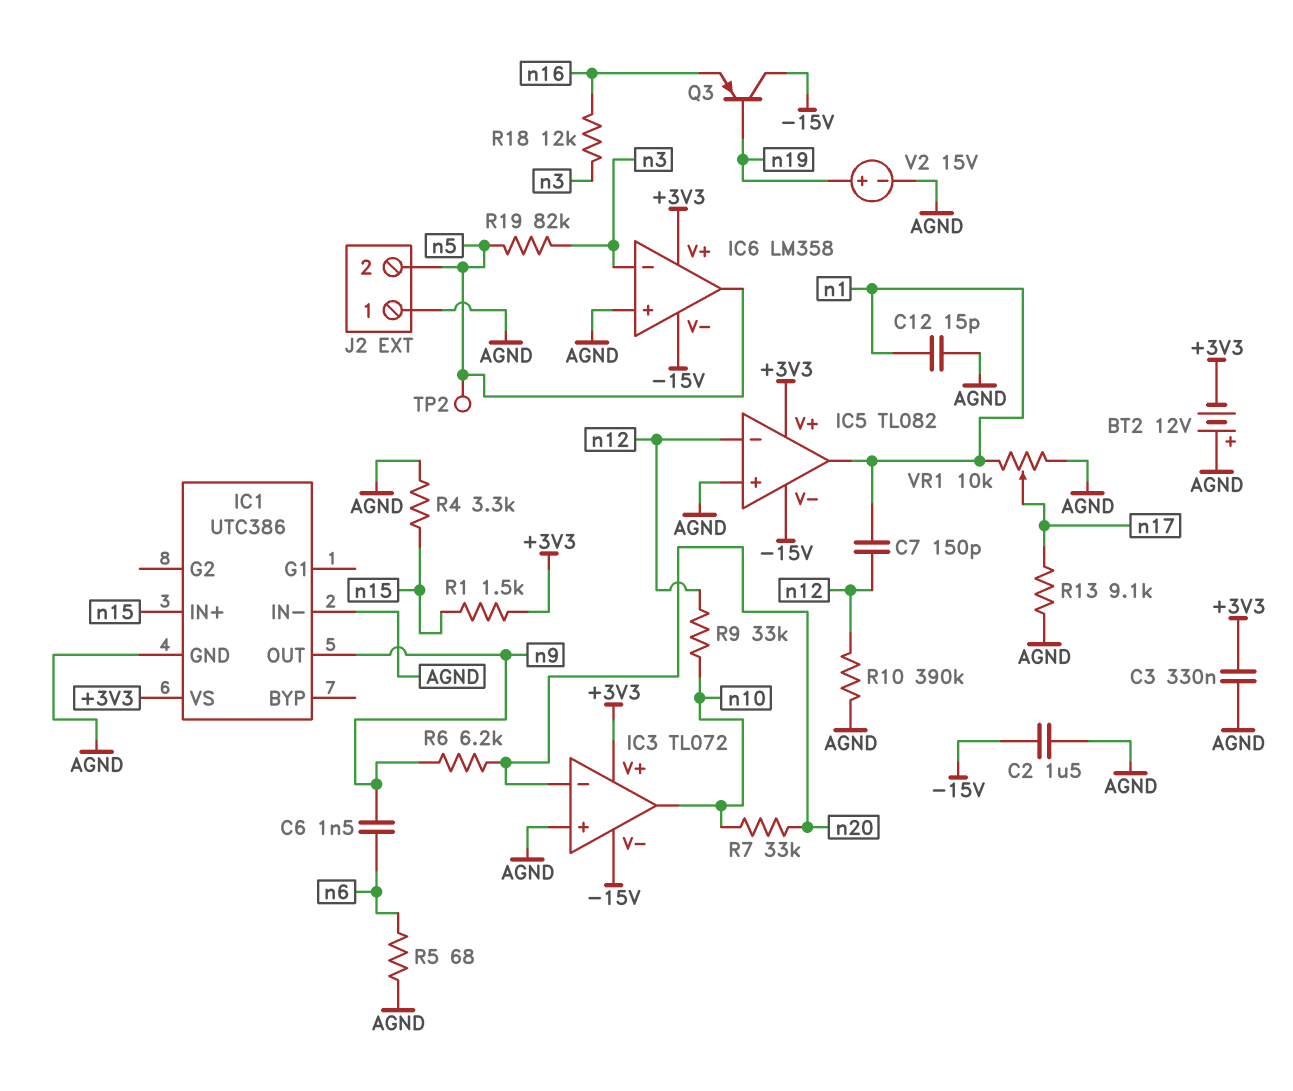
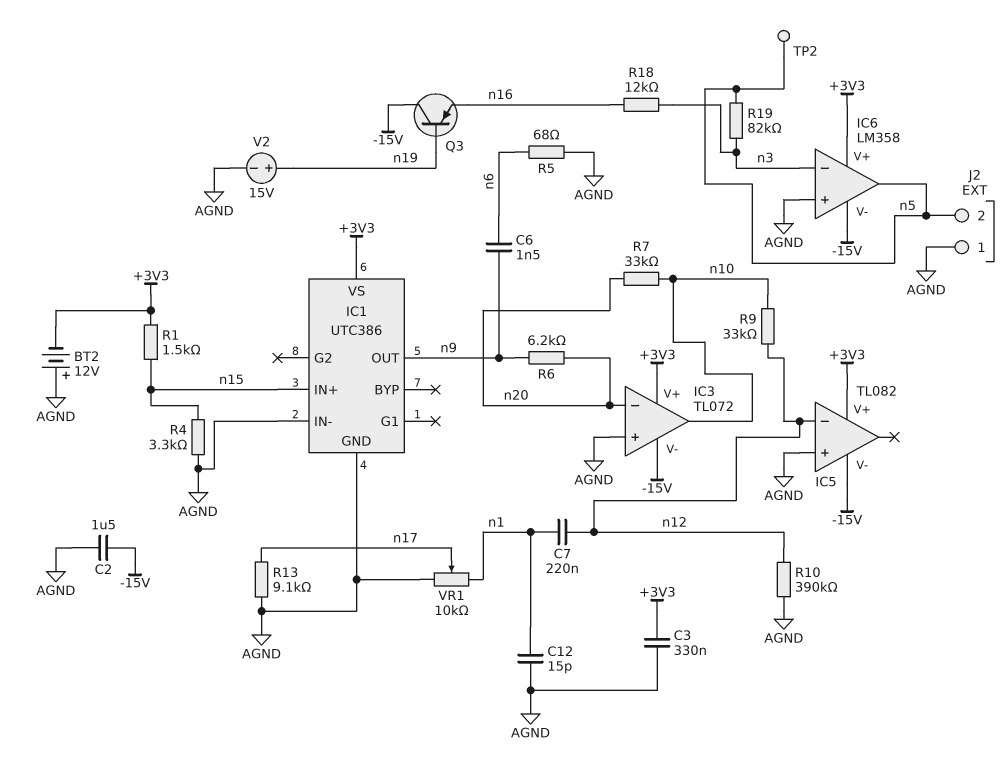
C7: 150pF (n1, n12) -> 220nF (n1, n12)
IC5 pin out: n1 -> none

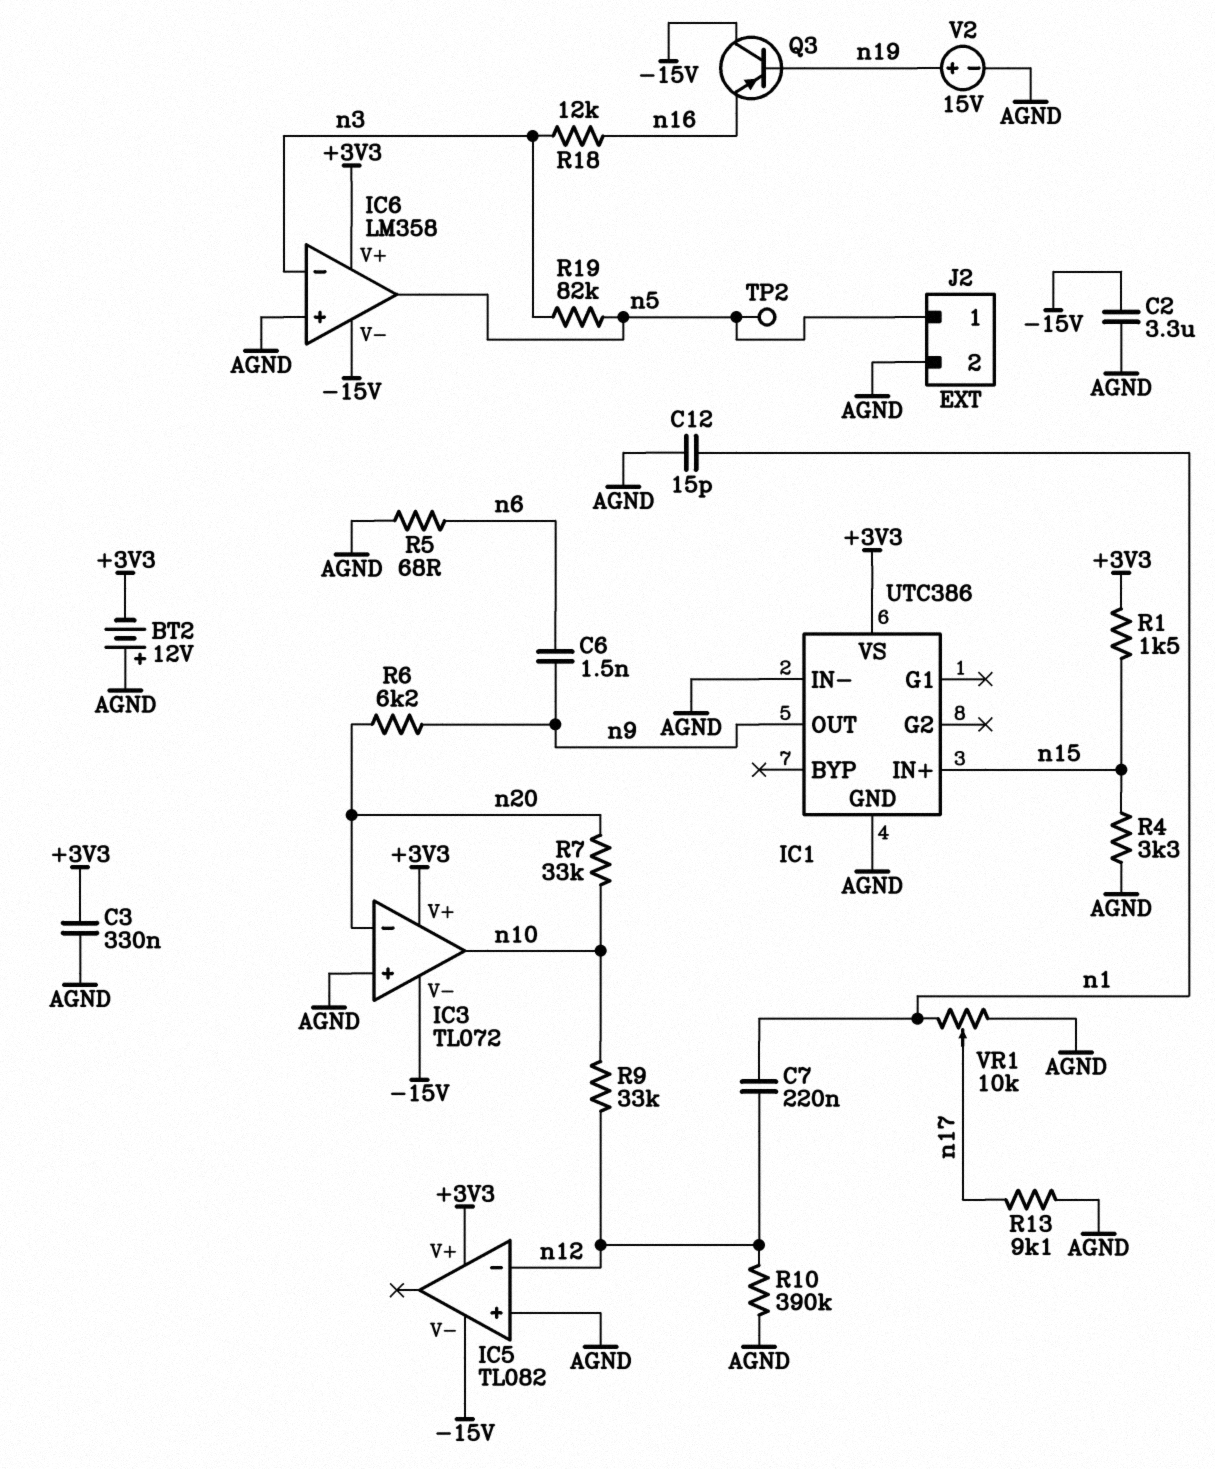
C2: 1.5uF (-15V, AGND) -> 3.3uF (-15V, AGND)
J2 pin 1: AGND -> n5
J2 pin 2: n5 -> AGND

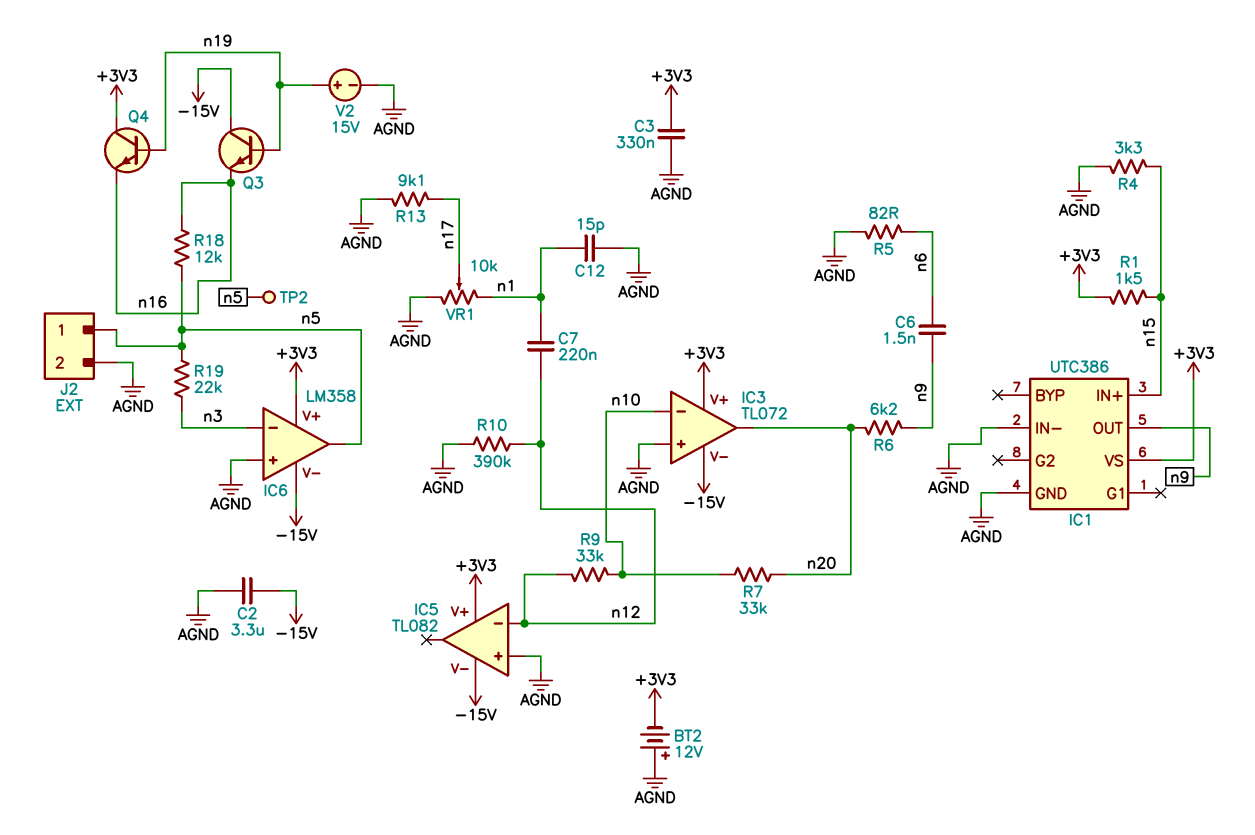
IC3 pin in-: n20 -> n10
IC3 pin out: n10 -> n20
Q3: PNP (B n19, C -15V, E n16) -> NPN (B n19, C -15V, E n16)
Q4: none -> NPN (B n19, C +3V3, E n16)
R5: 68 (AGND, n6) -> 82 (AGND, n6)
R18: 12k (n3, n16) -> 12k (n5, n16)
R19: 82k (n3, n5) -> 22k (n3, n5)

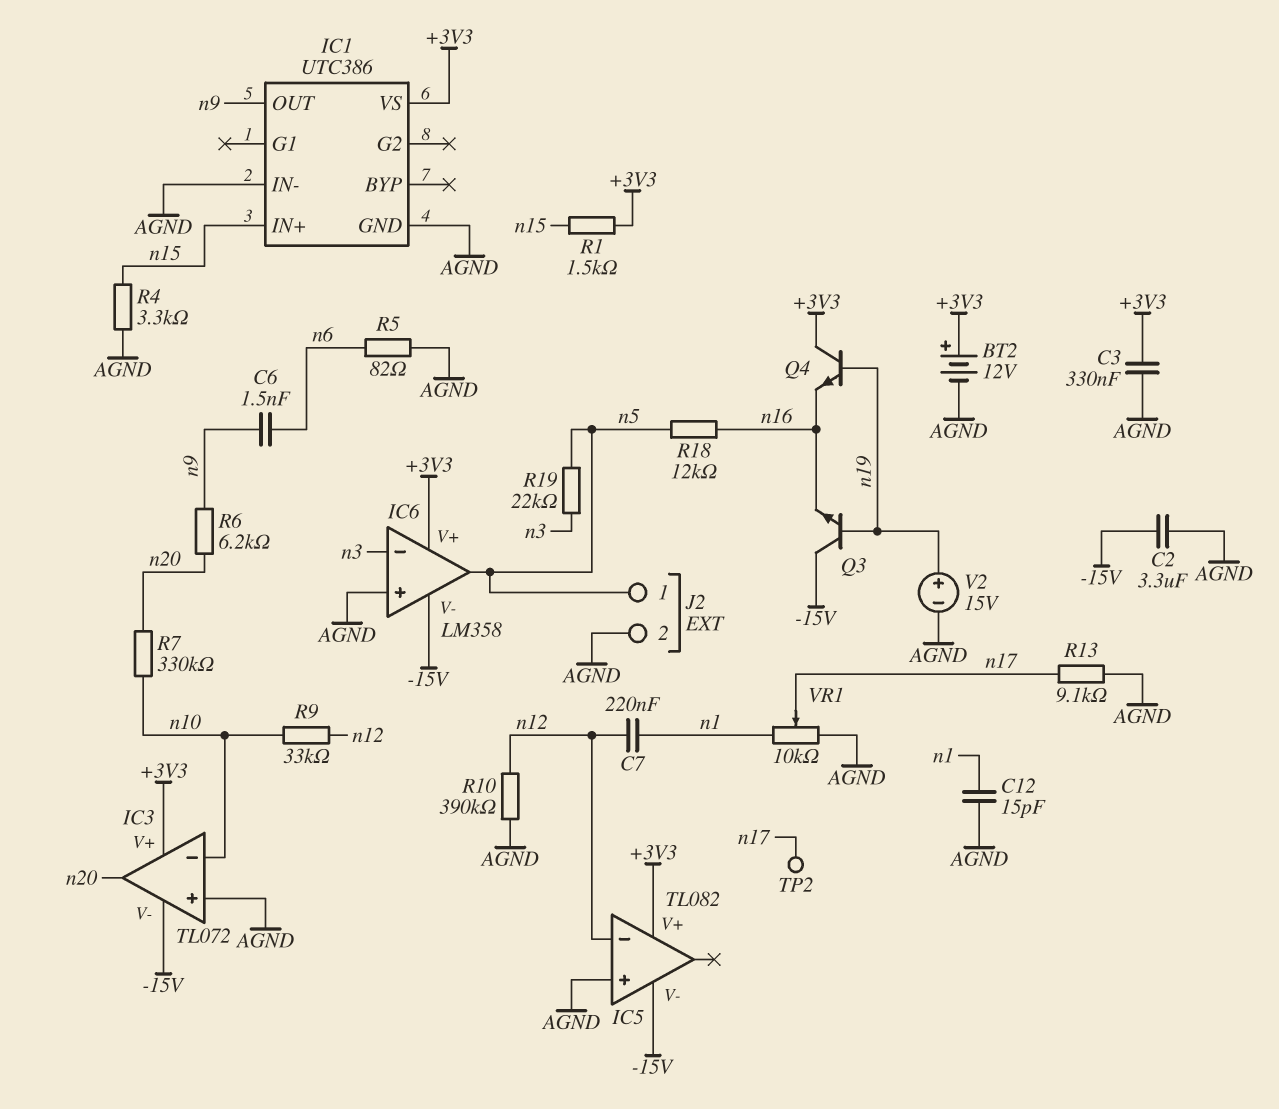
BT2: 12V (plus AGND, minus +3V3) -> 12V (plus +3V3, minus AGND)
R7: 33k (n10, n20) -> 330k (n10, n20)
TP2: test point (n5) -> test point (n17)

